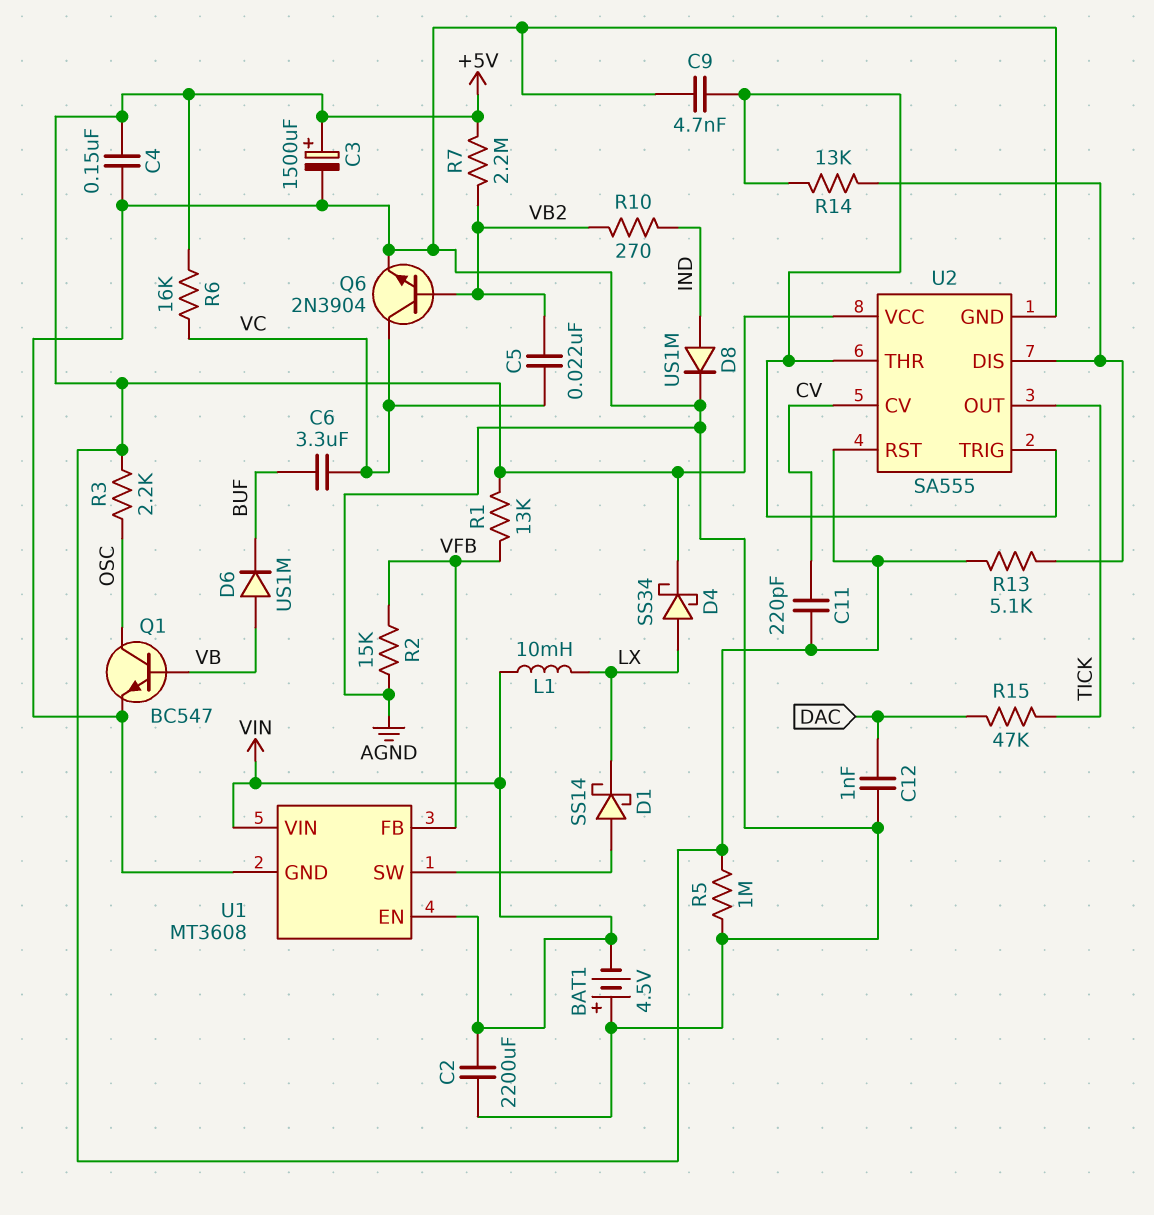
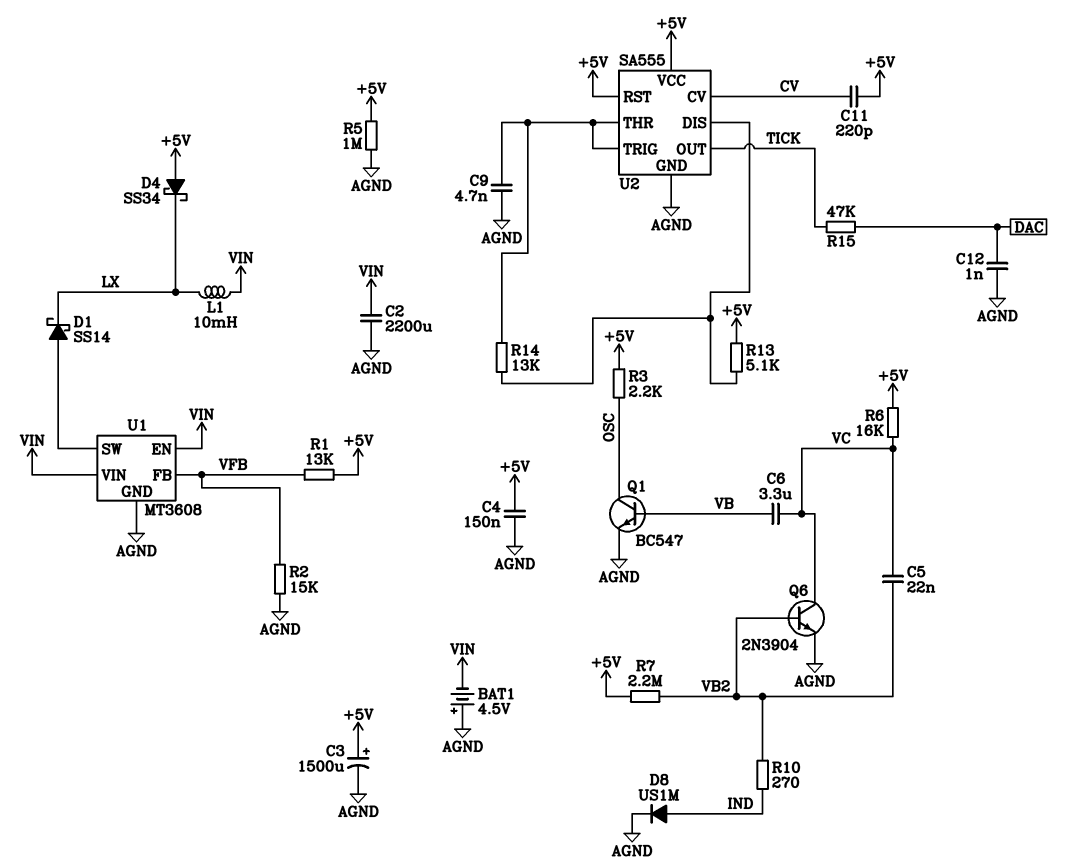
C6: 3.3uF (BUF, VC) -> 3.3uF (VB, VC)
D4: schottky SS34 (A LX, K +5V) -> schottky SS34 (A +5V, K LX)
D6: diode US1M (A VB, K BUF) -> none

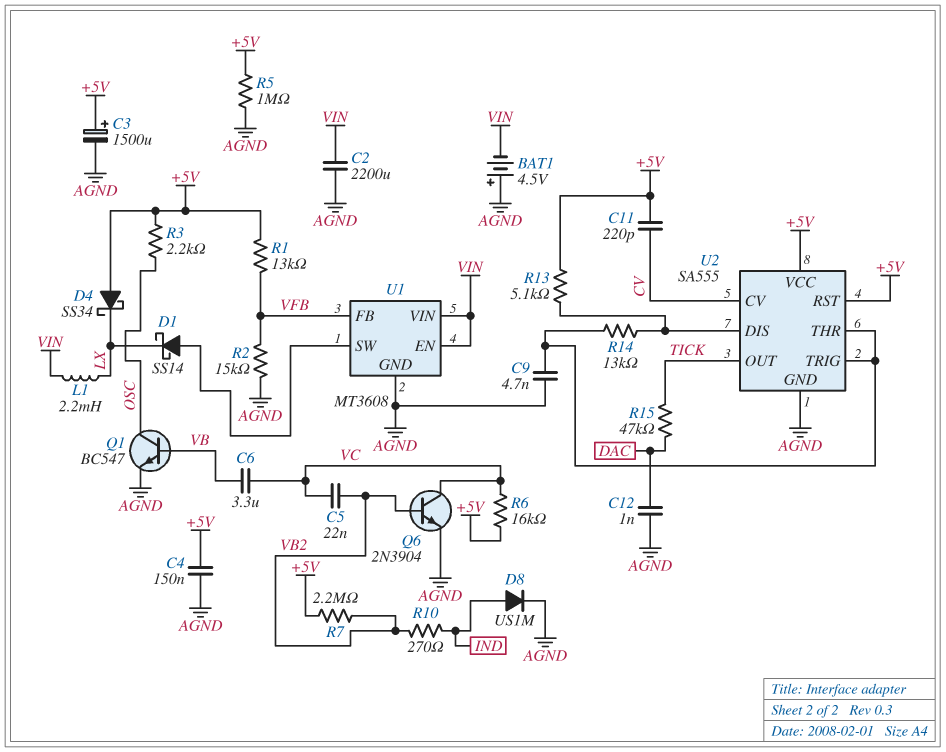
L1: 10mH (LX, VIN) -> 2.2mH (LX, VIN)

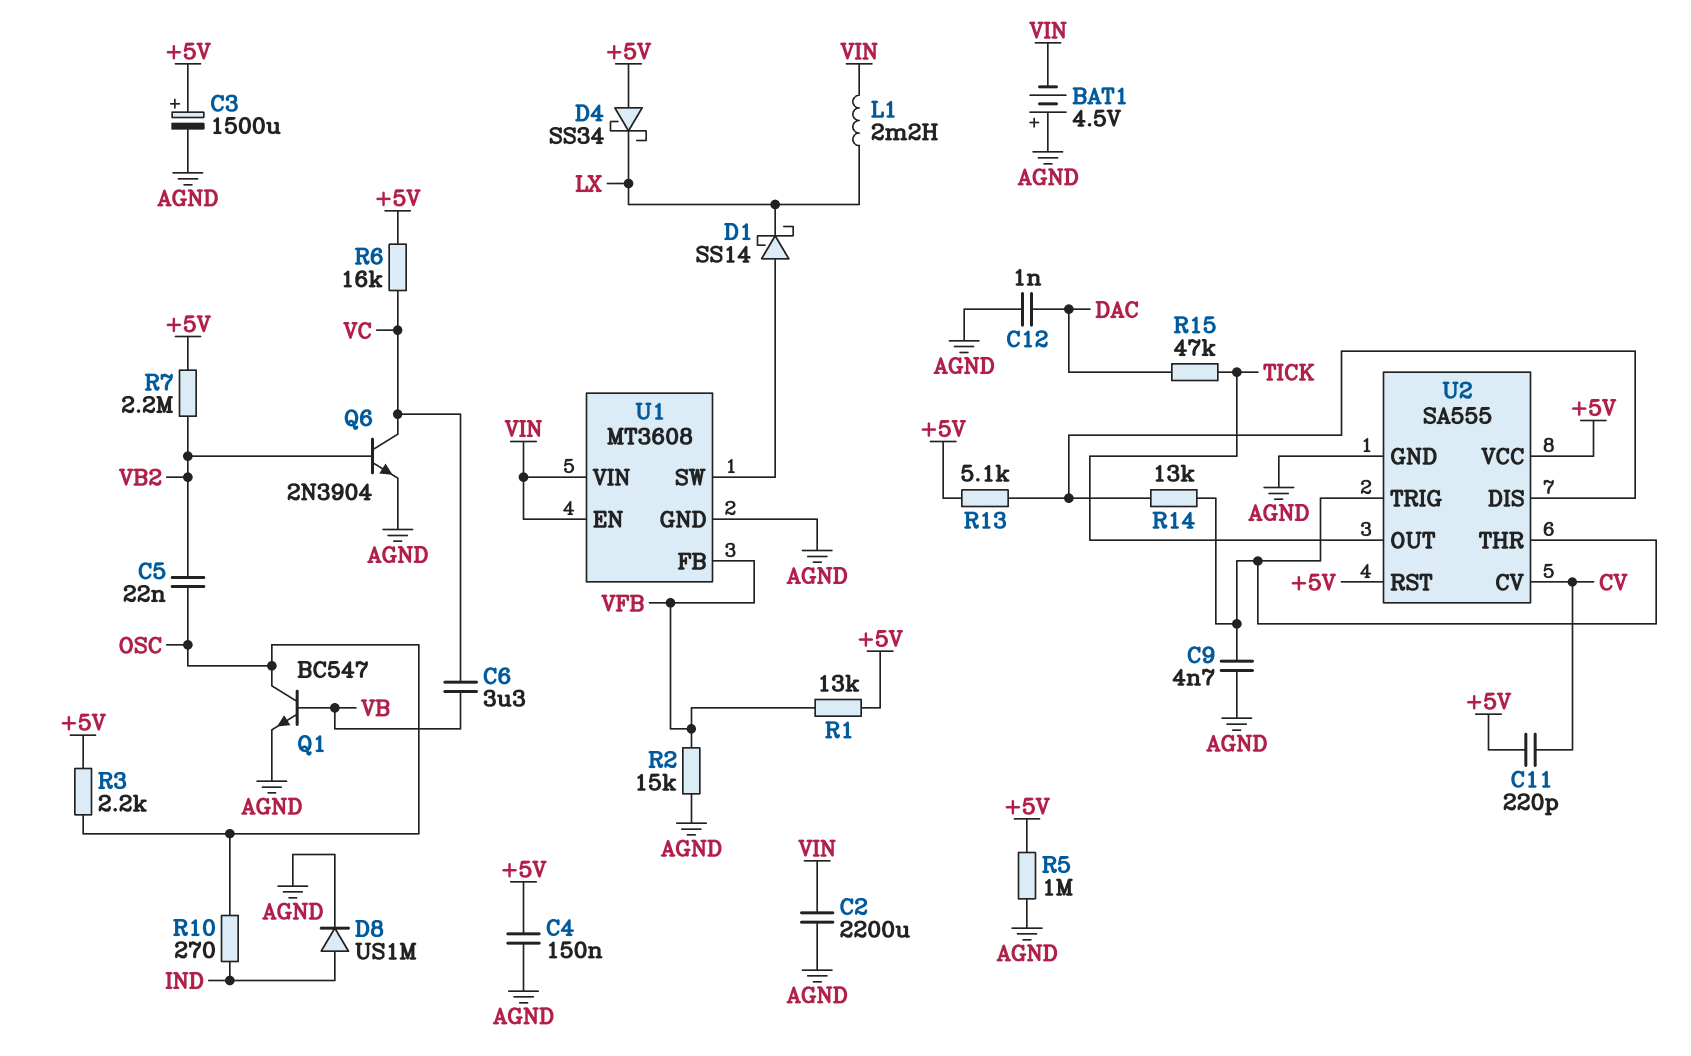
C5: 22nF (VB2, VC) -> 22nF (OSC, VB2)
R10: 270 (IND, VB2) -> 270 (IND, OSC)

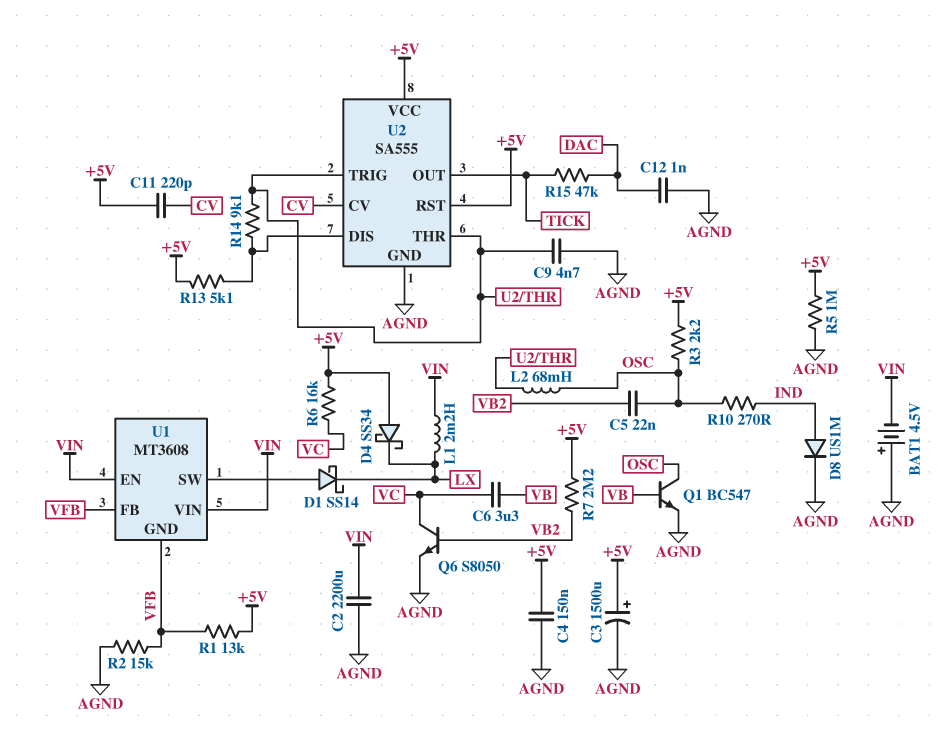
L2: none -> 68mH (OSC, U2/THR)
Q6: NPN 2N3904 (B VB2, C VC, E AGND) -> NPN S8050 (B VB2, C VC, E AGND)
R14: 13k (U2/DIS, U2/THR) -> 9.1k (U2/DIS, U2/THR)
U1 pin GND: AGND -> VFB

